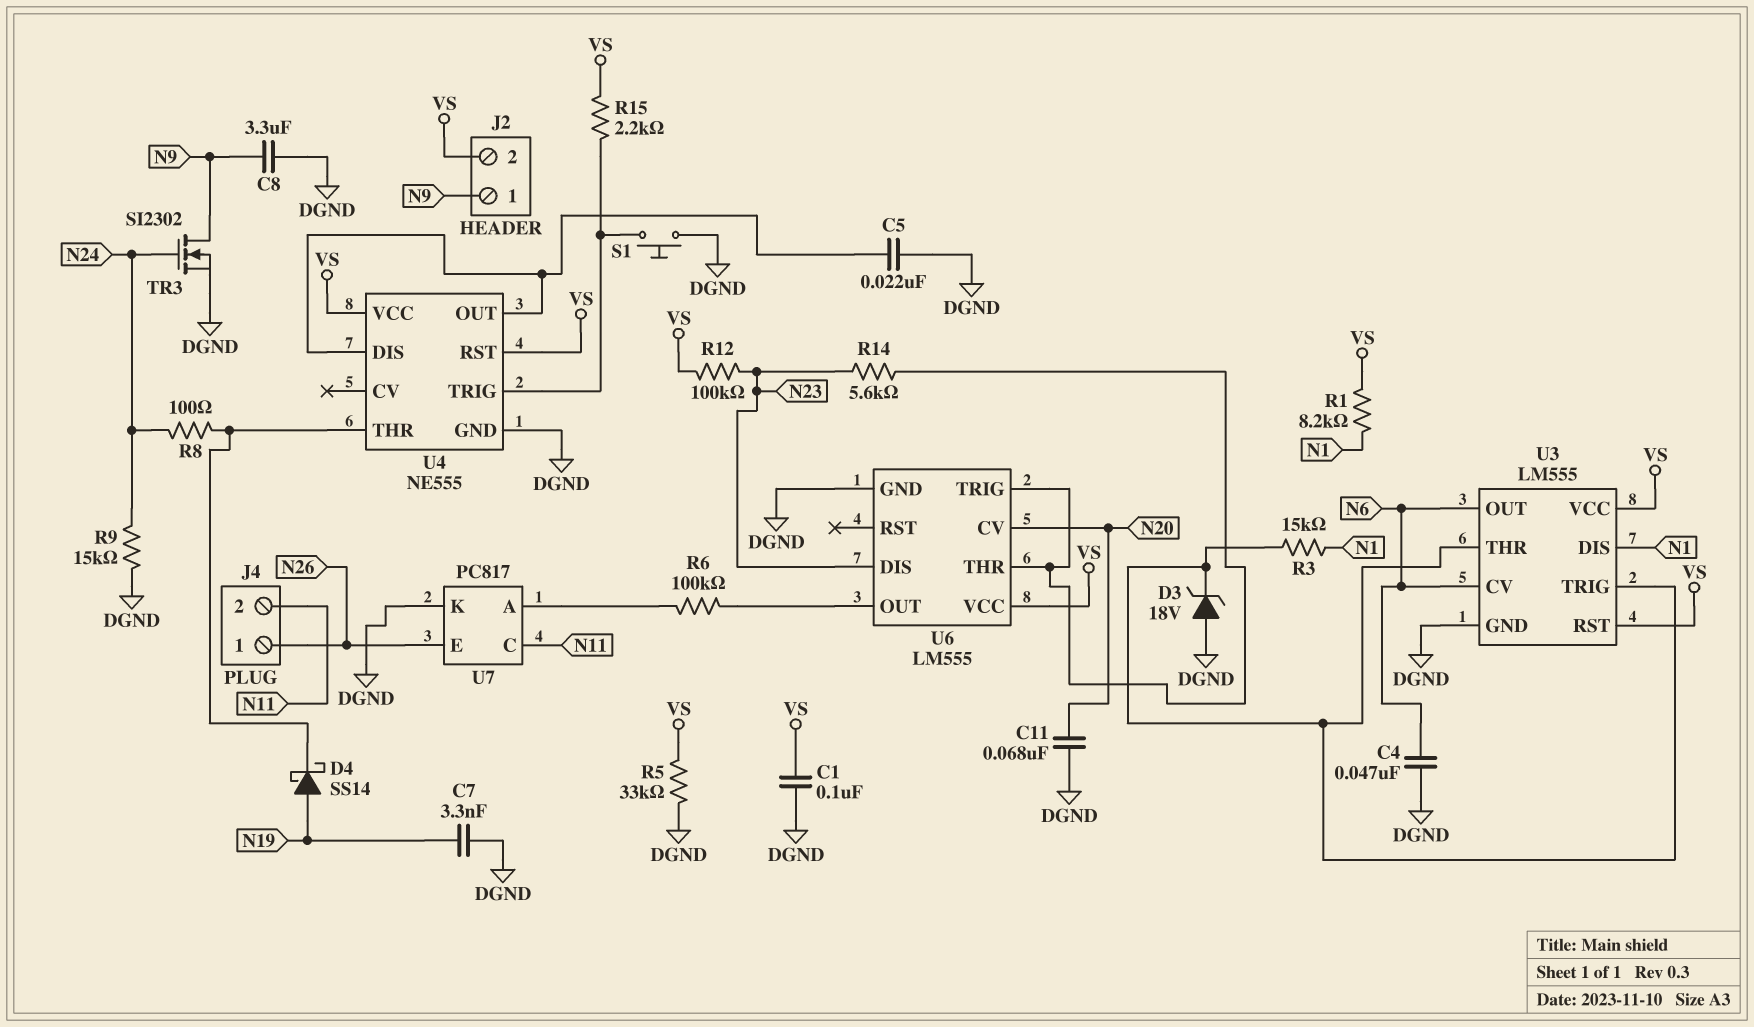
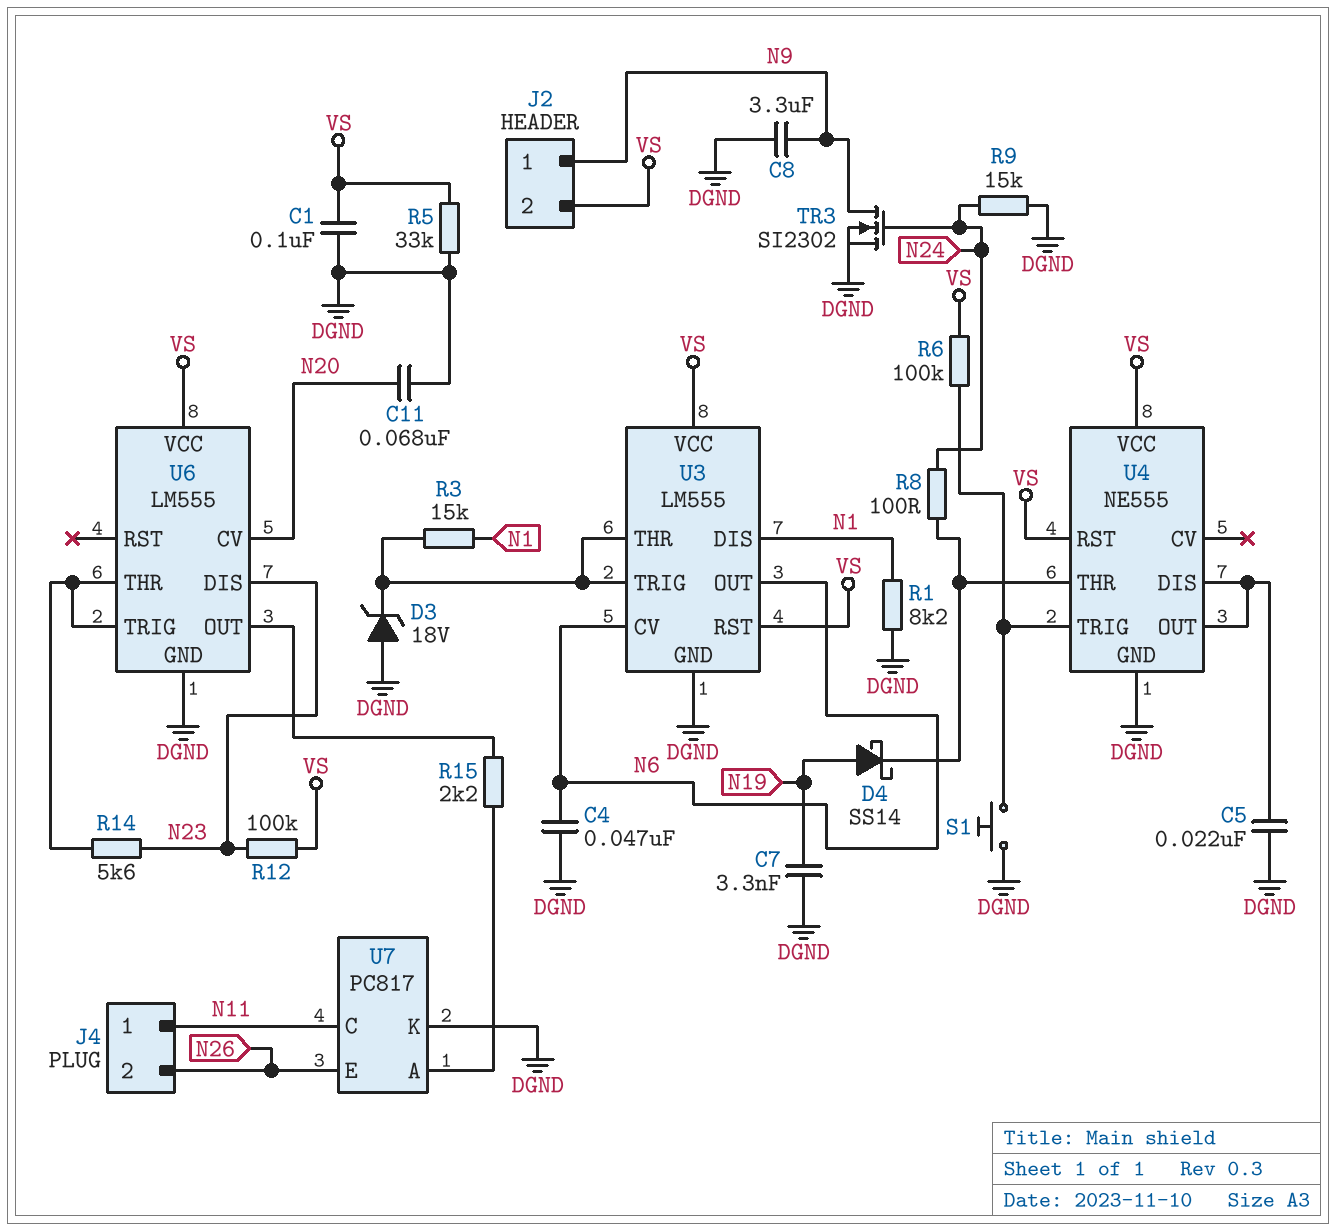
J4 pin 1: N26 -> N11
J4 pin 2: N11 -> N26
R1: 8.2k (N1, VS) -> 8.2k (DGND, N1)
R6: 100k (U6/OUT, U7/A) -> 100k (U4/TRIG, VS)
R15: 2.2k (U4/TRIG, VS) -> 2.2k (U6/OUT, U7/A)

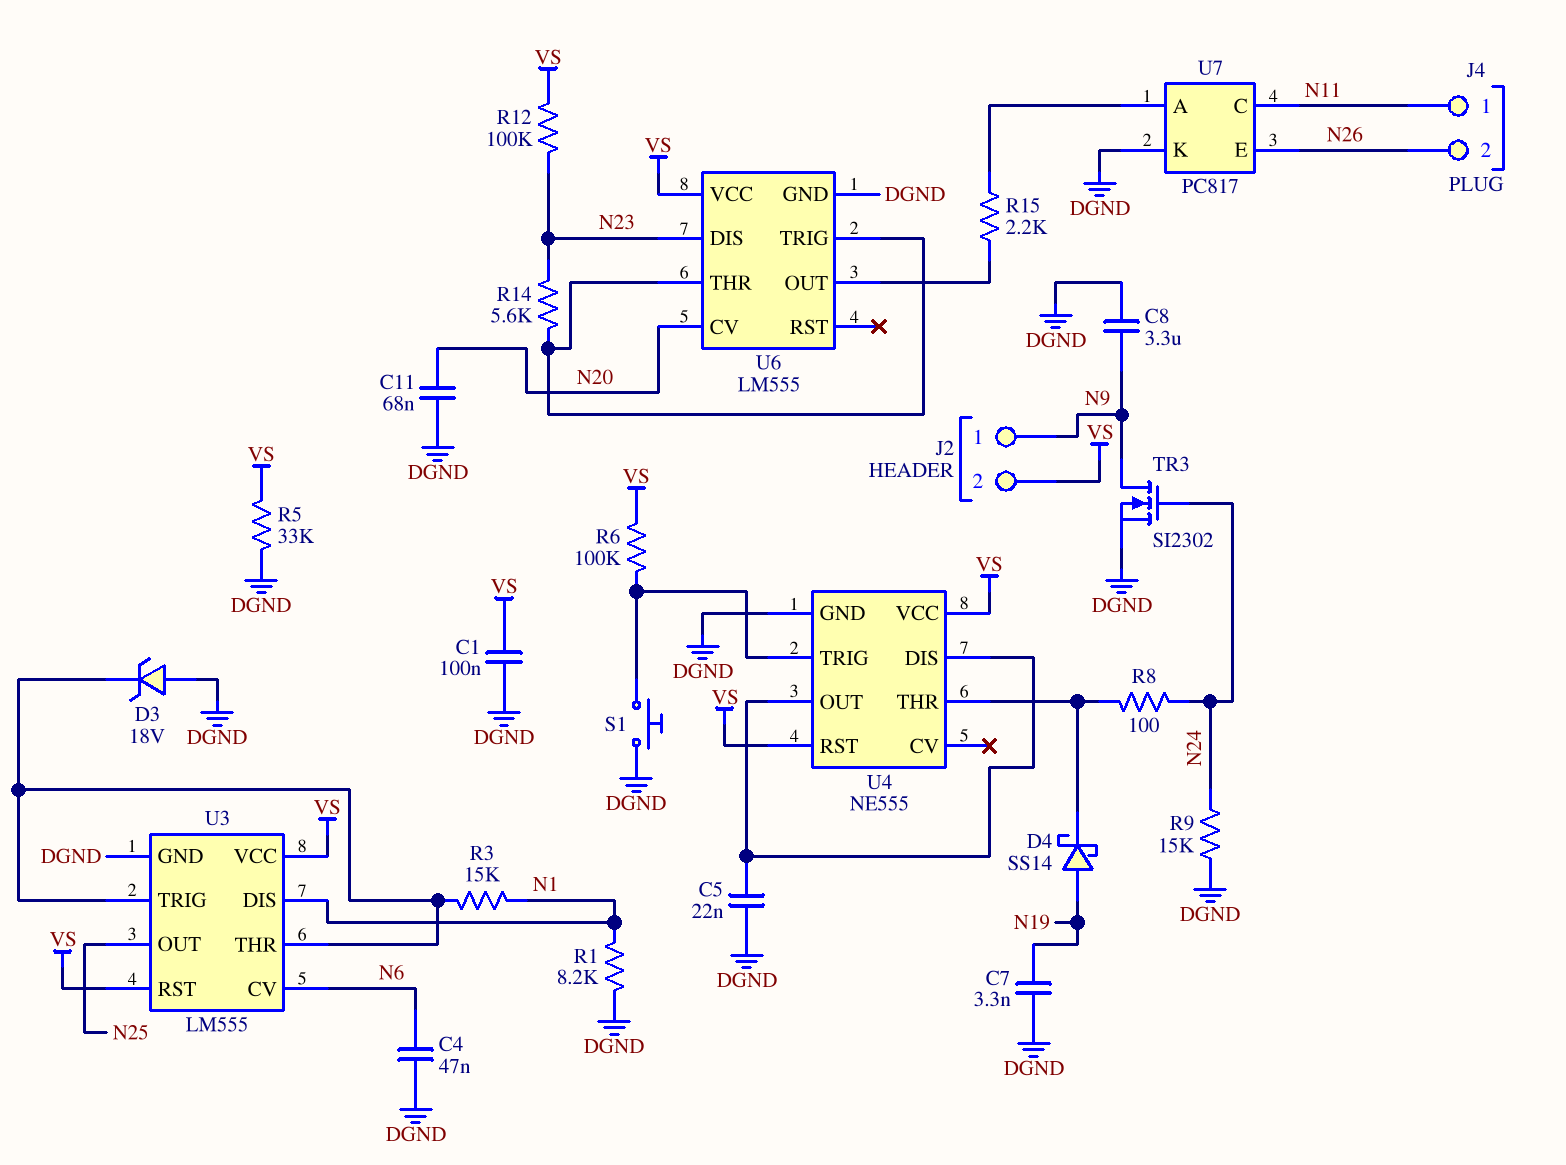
U3 pin OUT: N6 -> N25

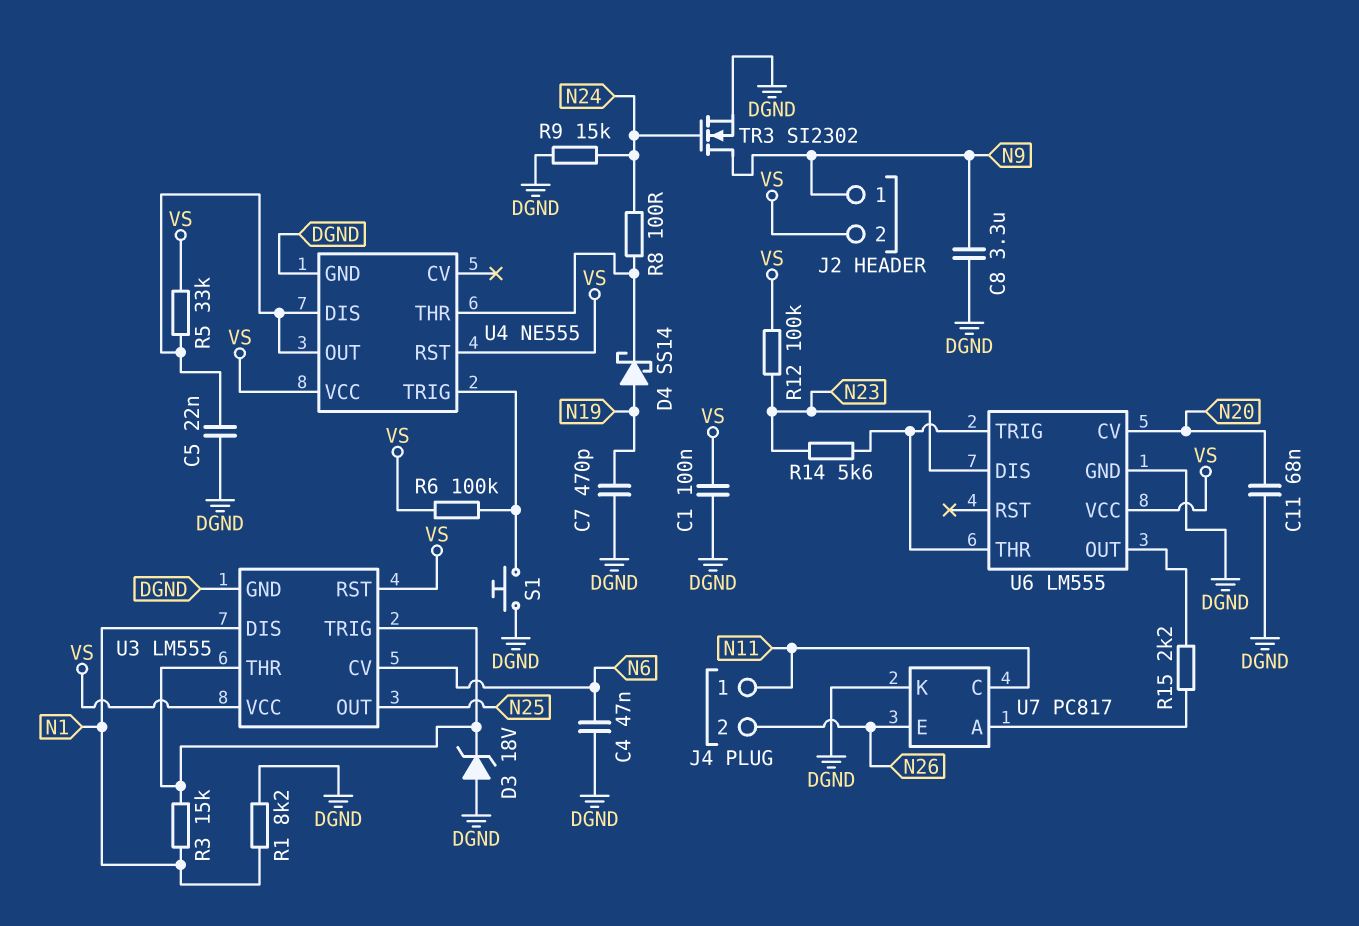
C7: 3.3nF (DGND, N19) -> 470pF (DGND, N19)
R5: 33k (DGND, VS) -> 33k (U4/DIS, VS)

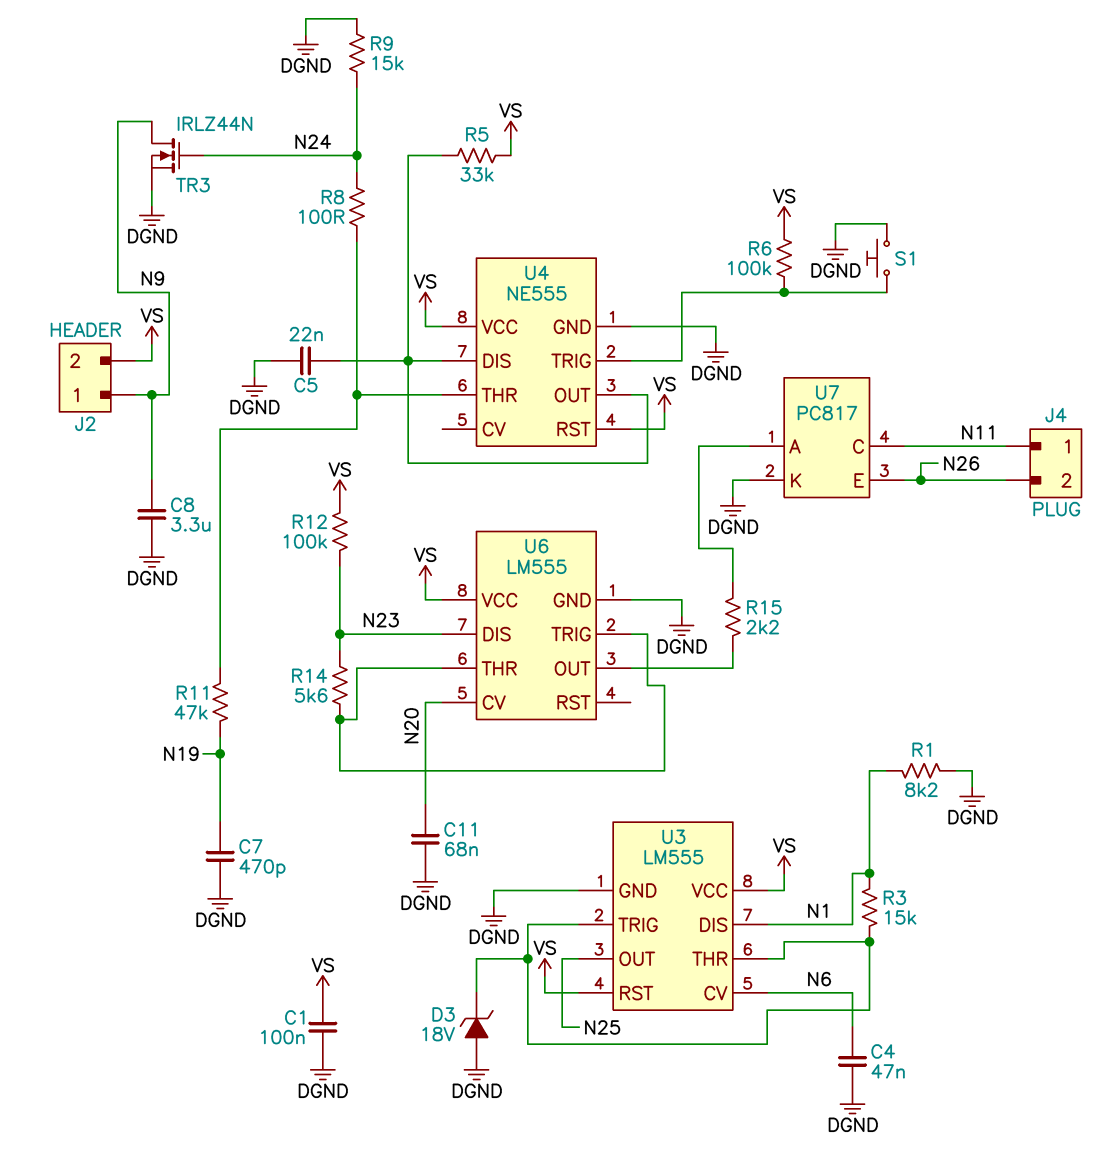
D4: schottky SS14 (A N19, K U4/THR) -> none
R11: none -> 47k (N19, U4/THR)
TR3: NMOS SI2302 (G N24, D N9, S DGND) -> NMOS IRLZ44N (G N24, D N9, S DGND)

